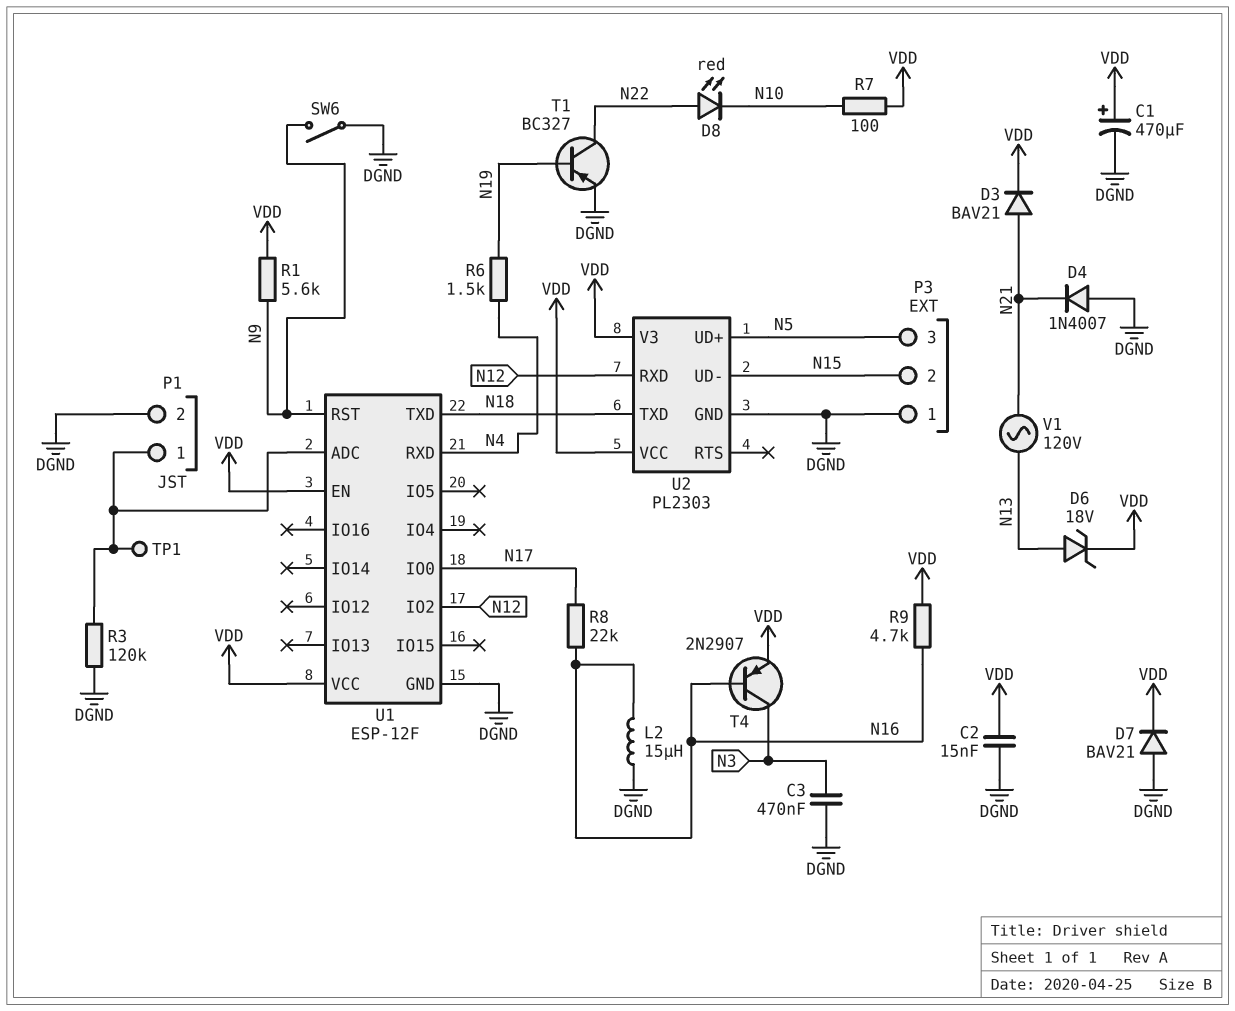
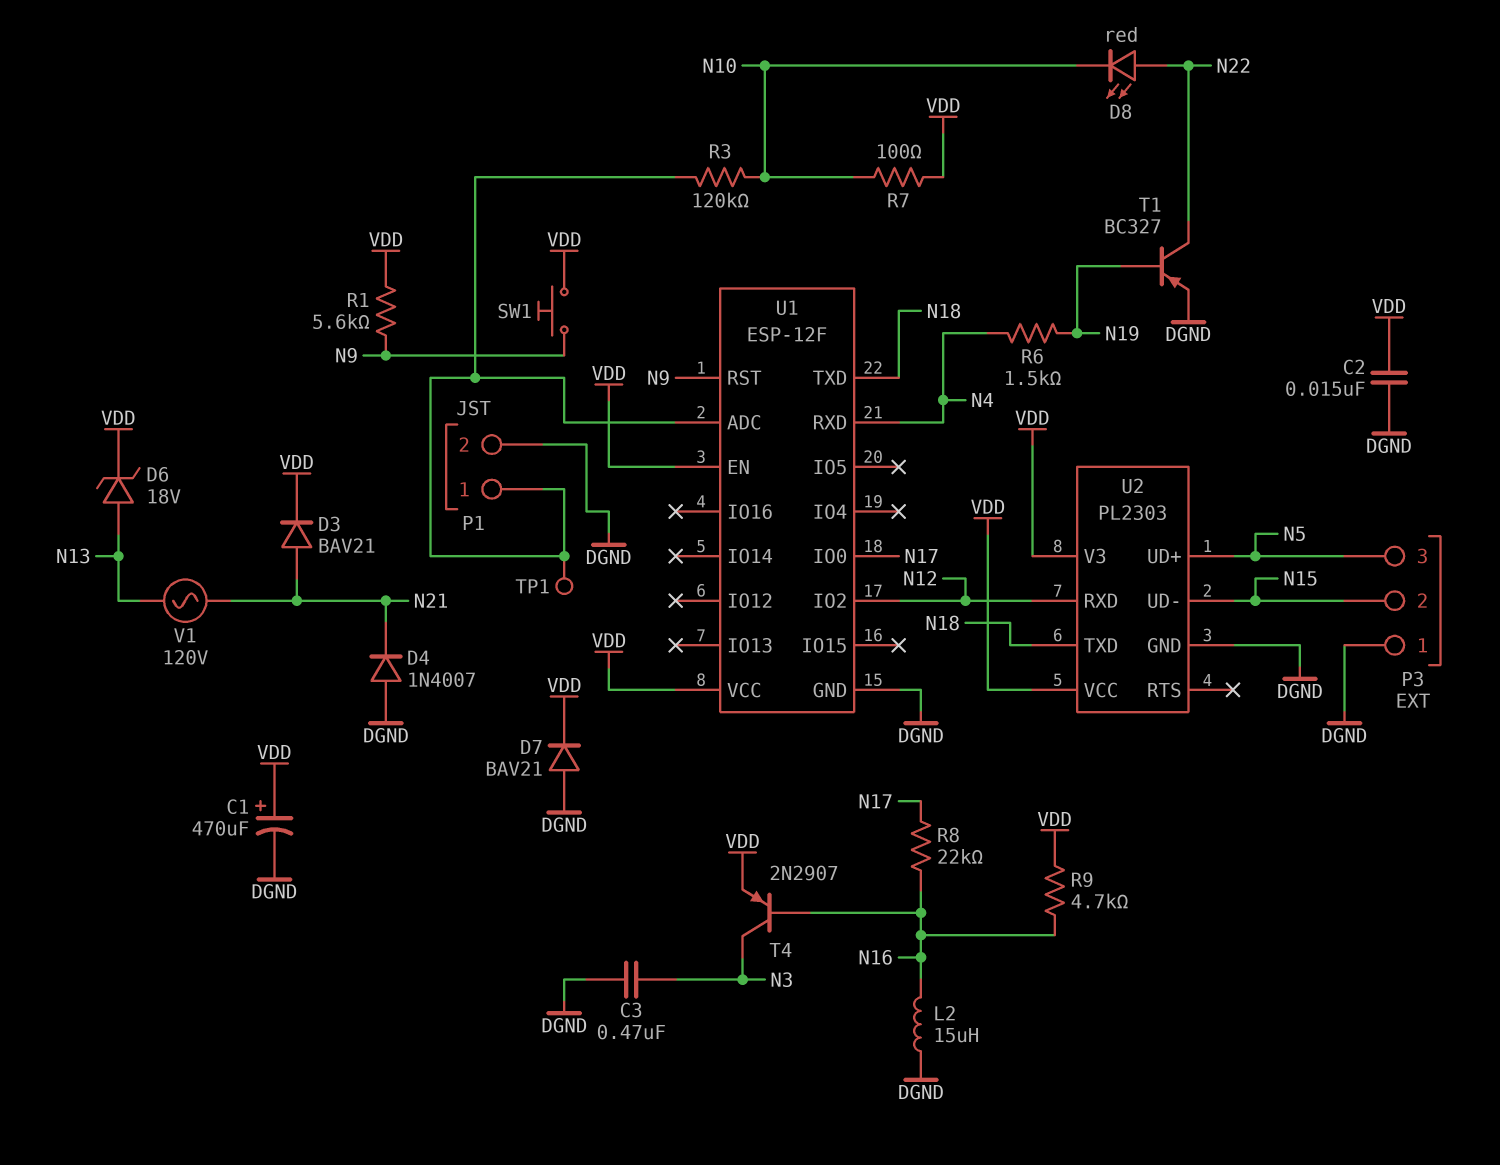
R3: 120k (DGND, P1/1) -> 120k (N10, P1/1)
SW1: none -> button (N9, VDD)
SW6: switch (DGND, N9) -> none

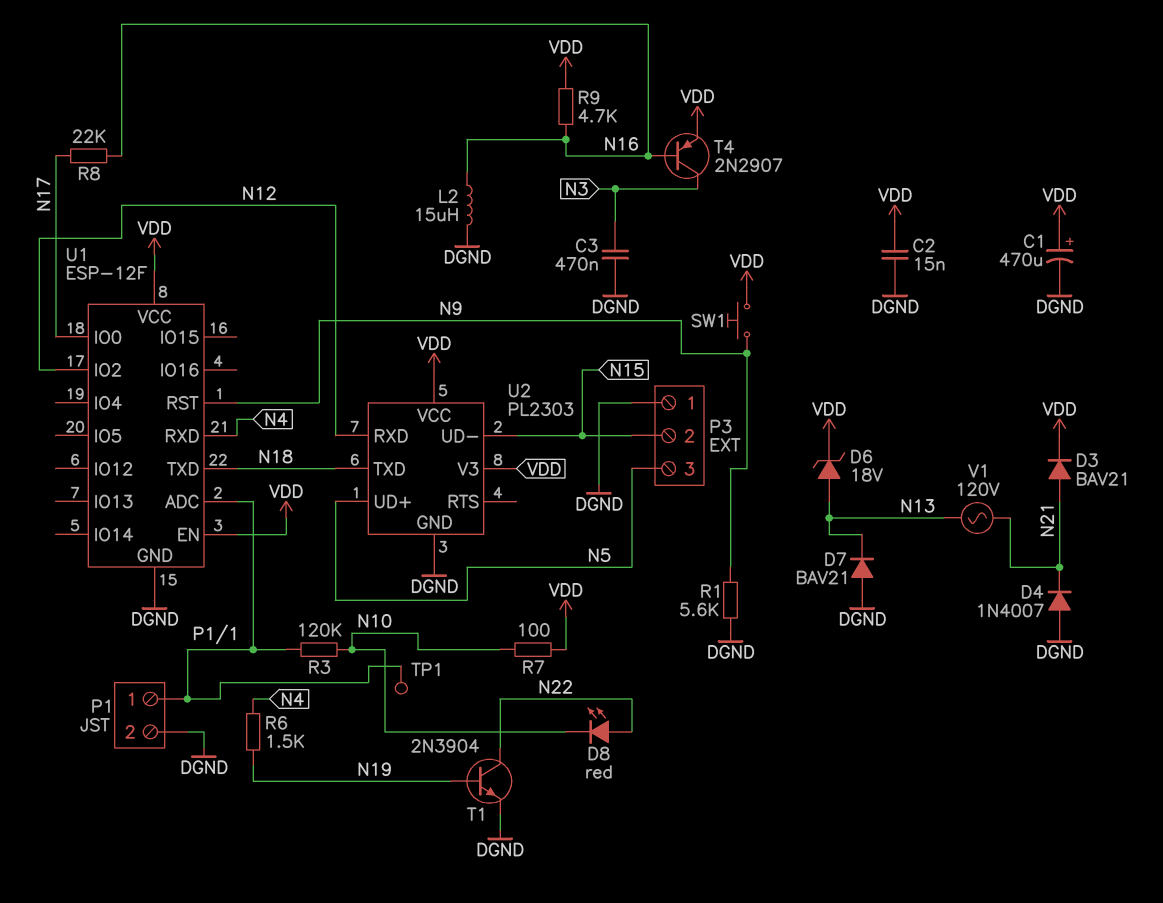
D7: diode BAV21 (A DGND, K VDD) -> diode BAV21 (A DGND, K N13)
R1: 5.6k (N9, VDD) -> 5.6k (DGND, N9)
T1: PNP BC327 (B N19, C N22, E DGND) -> NPN 2N3904 (B N19, C N22, E DGND)

